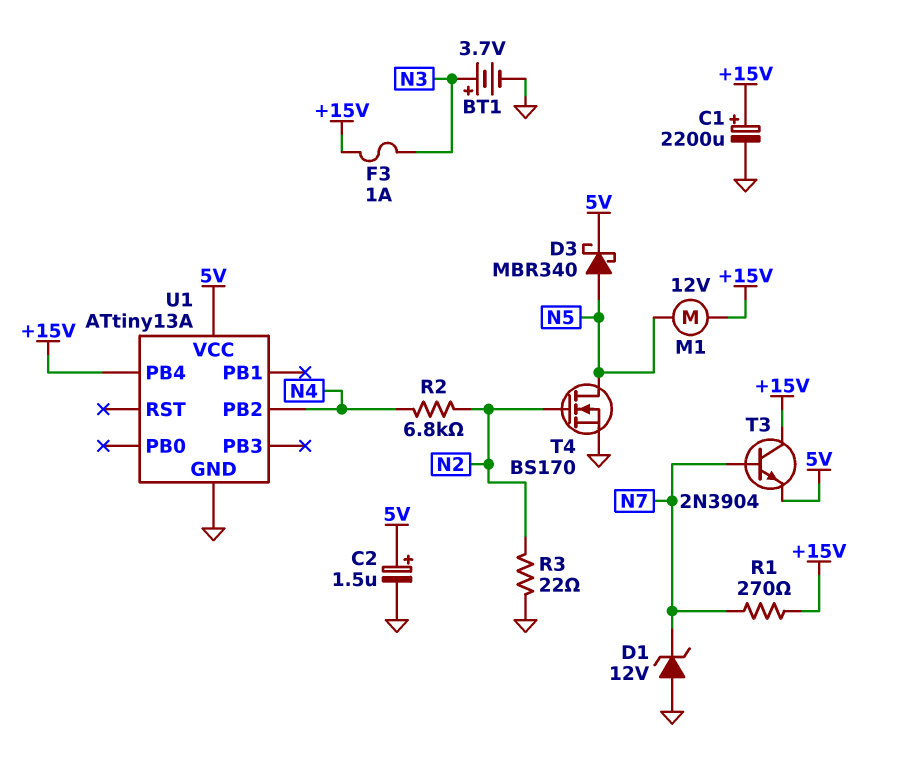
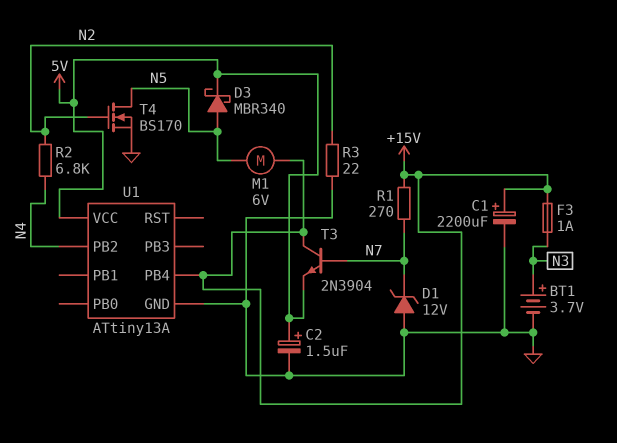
M1: motor 12V (+15V, N5) -> motor 6V (+15V, N5)

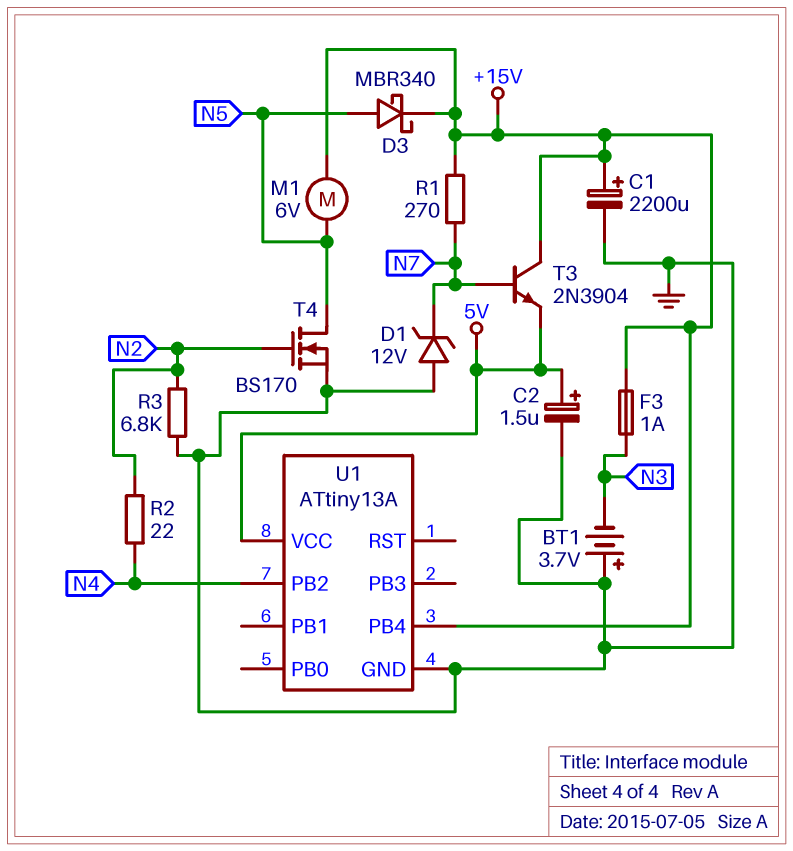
BT1: 3.7V (plus N3, minus GND) -> 3.7V (plus GND, minus N3)
D3: schottky MBR340 (A N5, K 5V) -> schottky MBR340 (A N5, K +15V)
R2: 6.8k (N2, N4) -> 22 (N2, N4)
R3: 22 (GND, N2) -> 6.8k (GND, N2)

